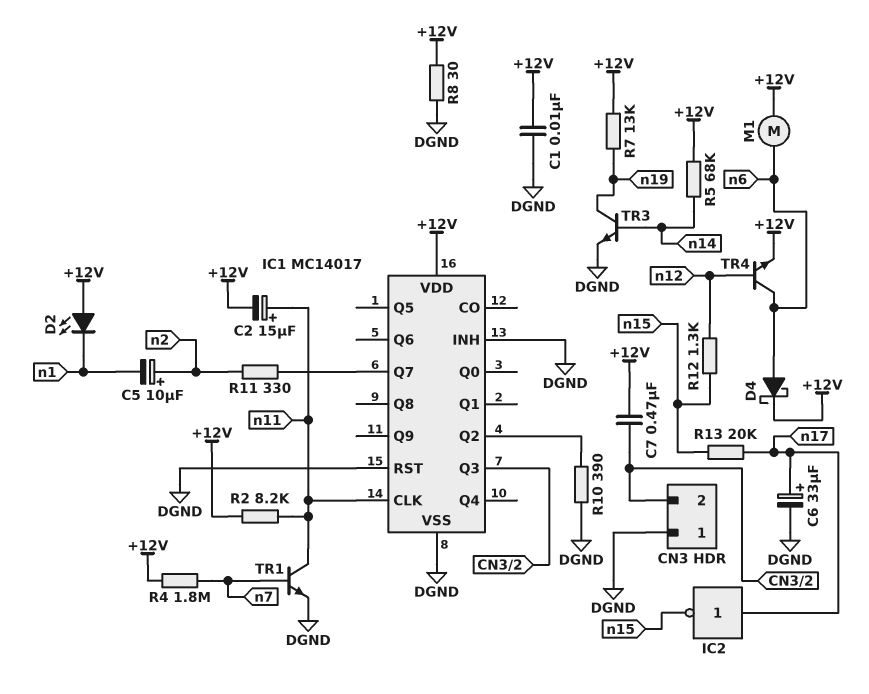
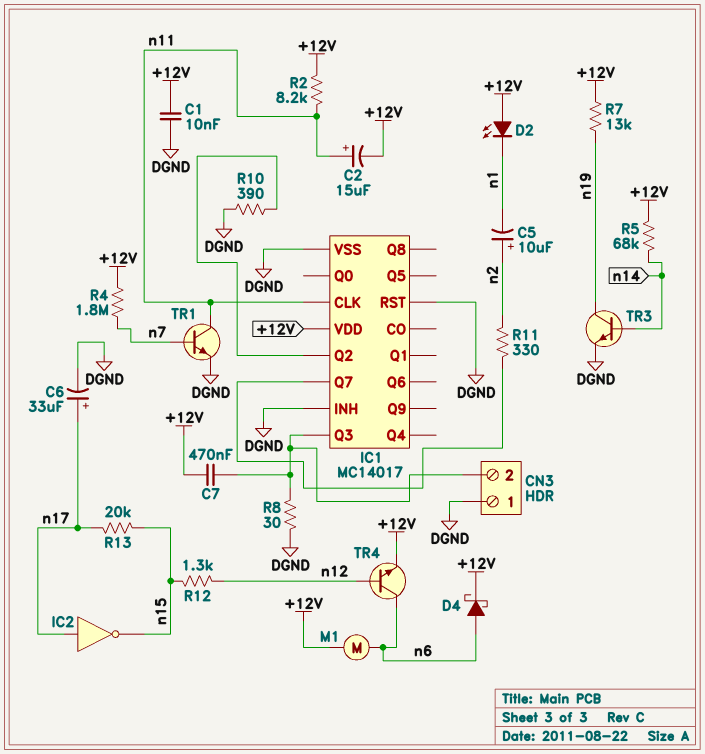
R8: 30 (+12V, DGND) -> 30 (CN3/2, DGND)

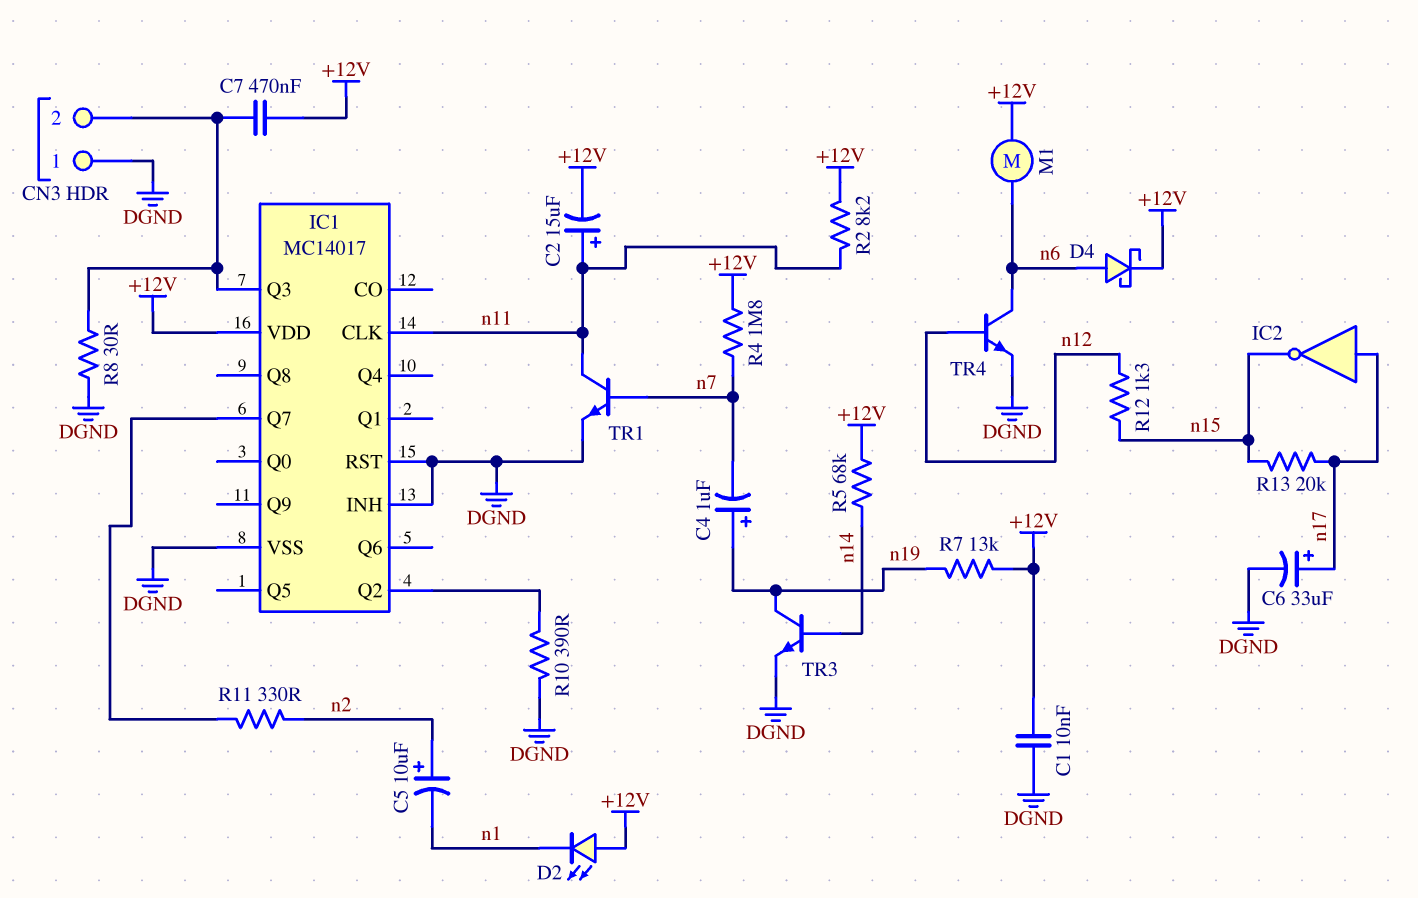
C4: none -> 1uF (plus n19, minus n7)
TR4: NPN (B n12, C n6, E +12V) -> NPN (B n12, C n6, E DGND)

